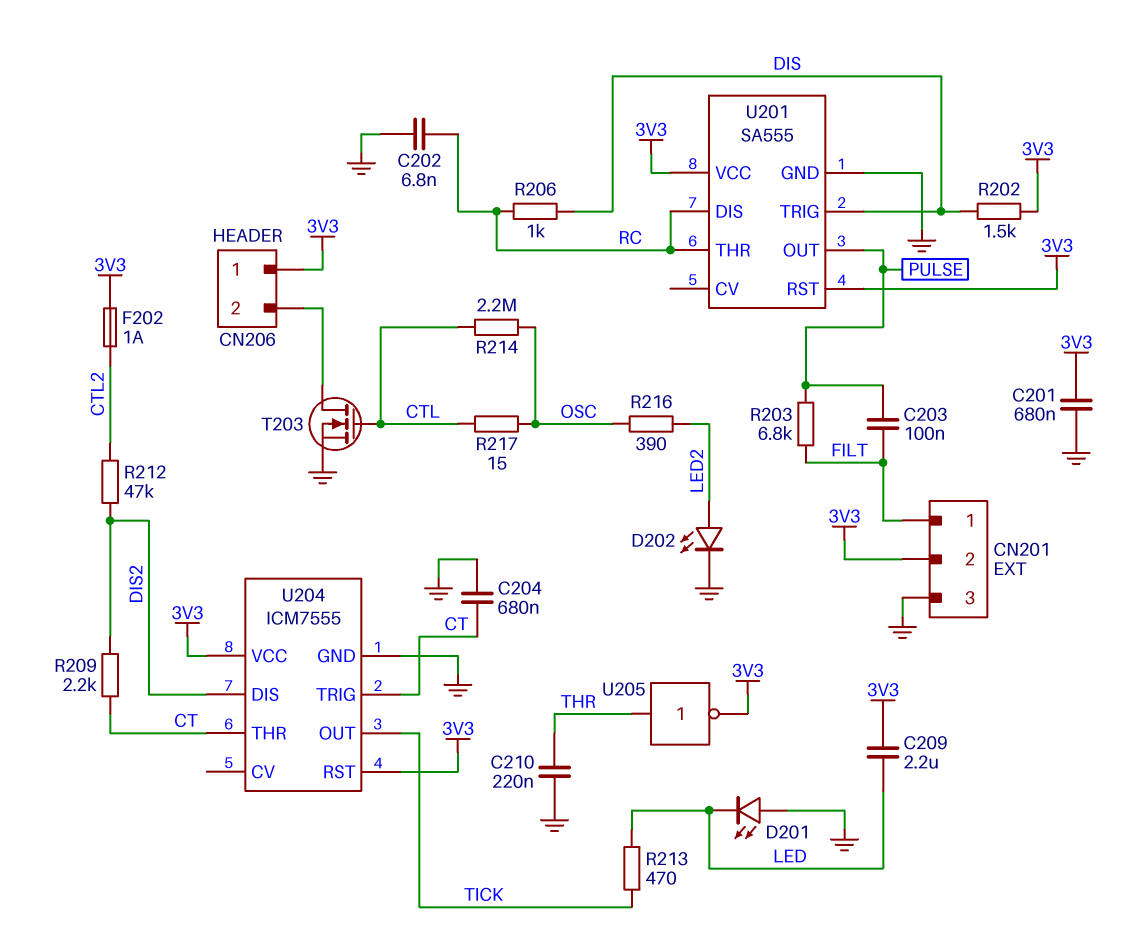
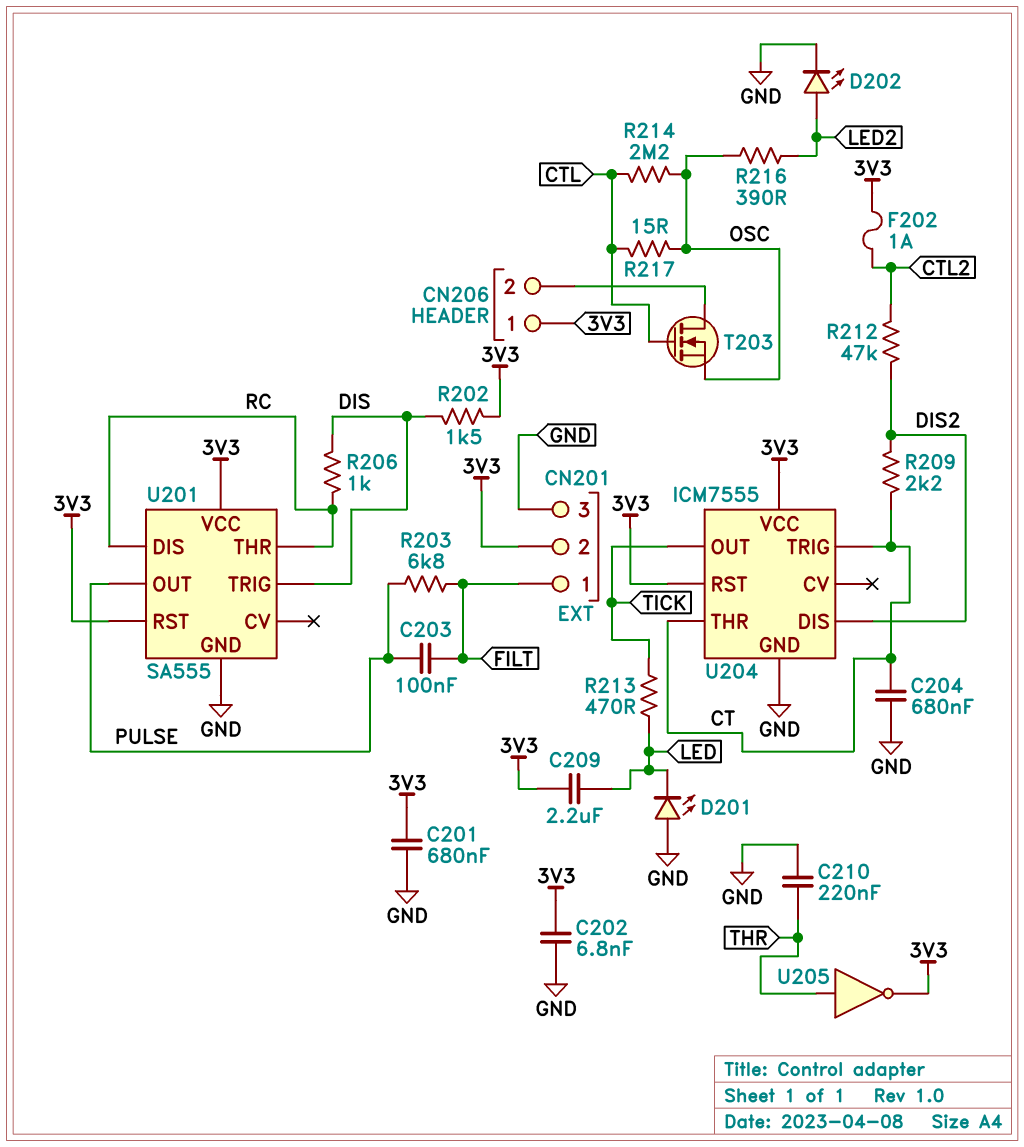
C202: 6.8nF (GND, RC) -> 6.8nF (3V3, GND)
T203: NMOS (G CTL, D CN206/2, S GND) -> NMOS (G CTL, D CN206/2, S OSC)

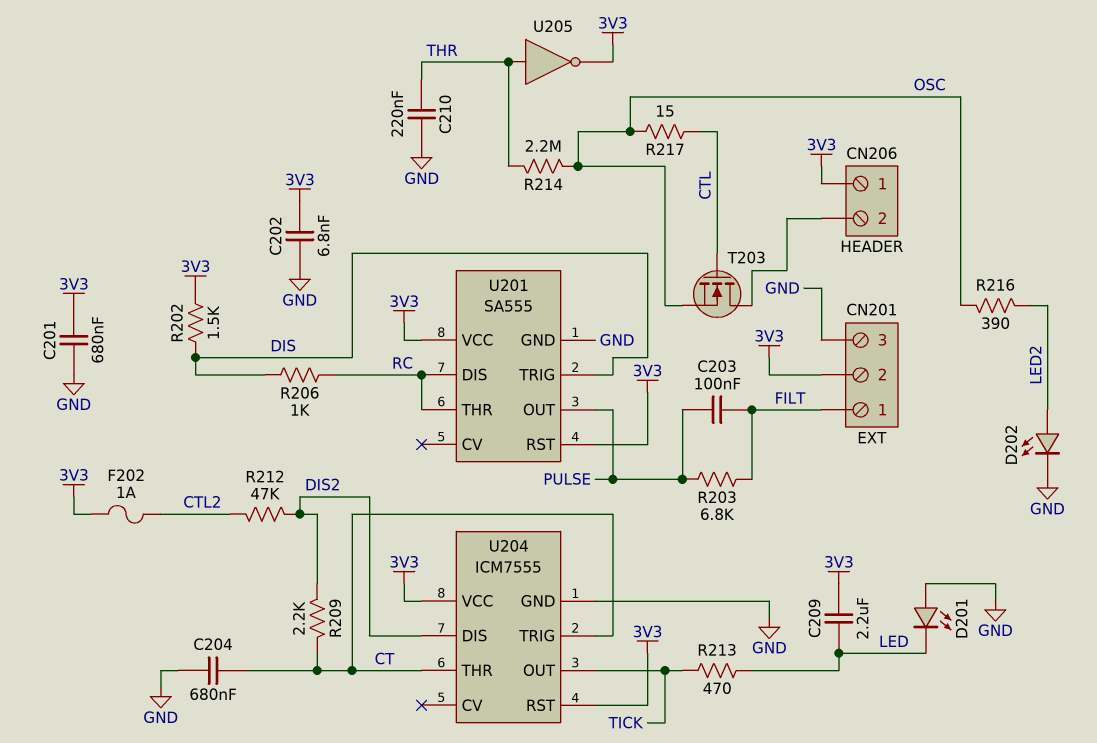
R214: 2.2M (CTL, OSC) -> 2.2M (OSC, THR)

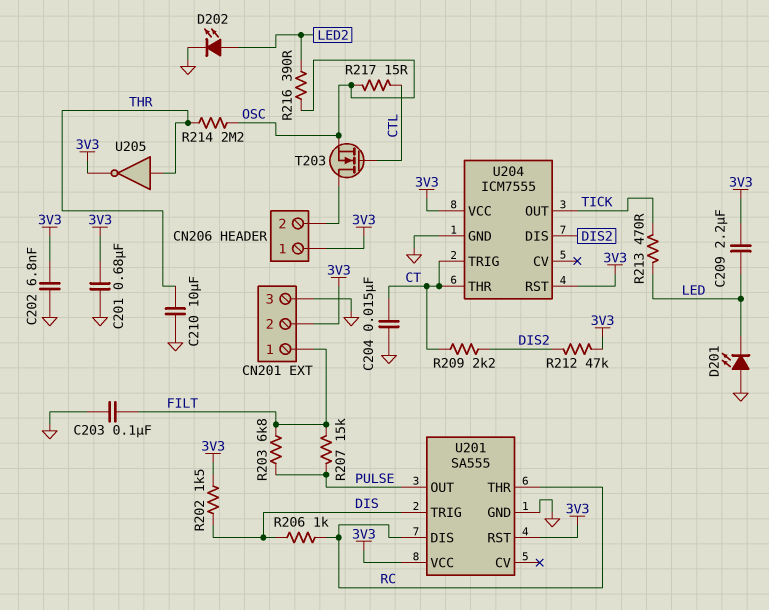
C203: 100nF (FILT, PULSE) -> 100nF (FILT, GND)
C204: 680nF (CT, GND) -> 15nF (CT, GND)
C210: 220nF (GND, THR) -> 10uF (GND, THR)
F202: 1A (3V3, CTL2) -> none
R207: none -> 15k (FILT, PULSE)
R212: 47k (CTL2, DIS2) -> 47k (3V3, DIS2)

